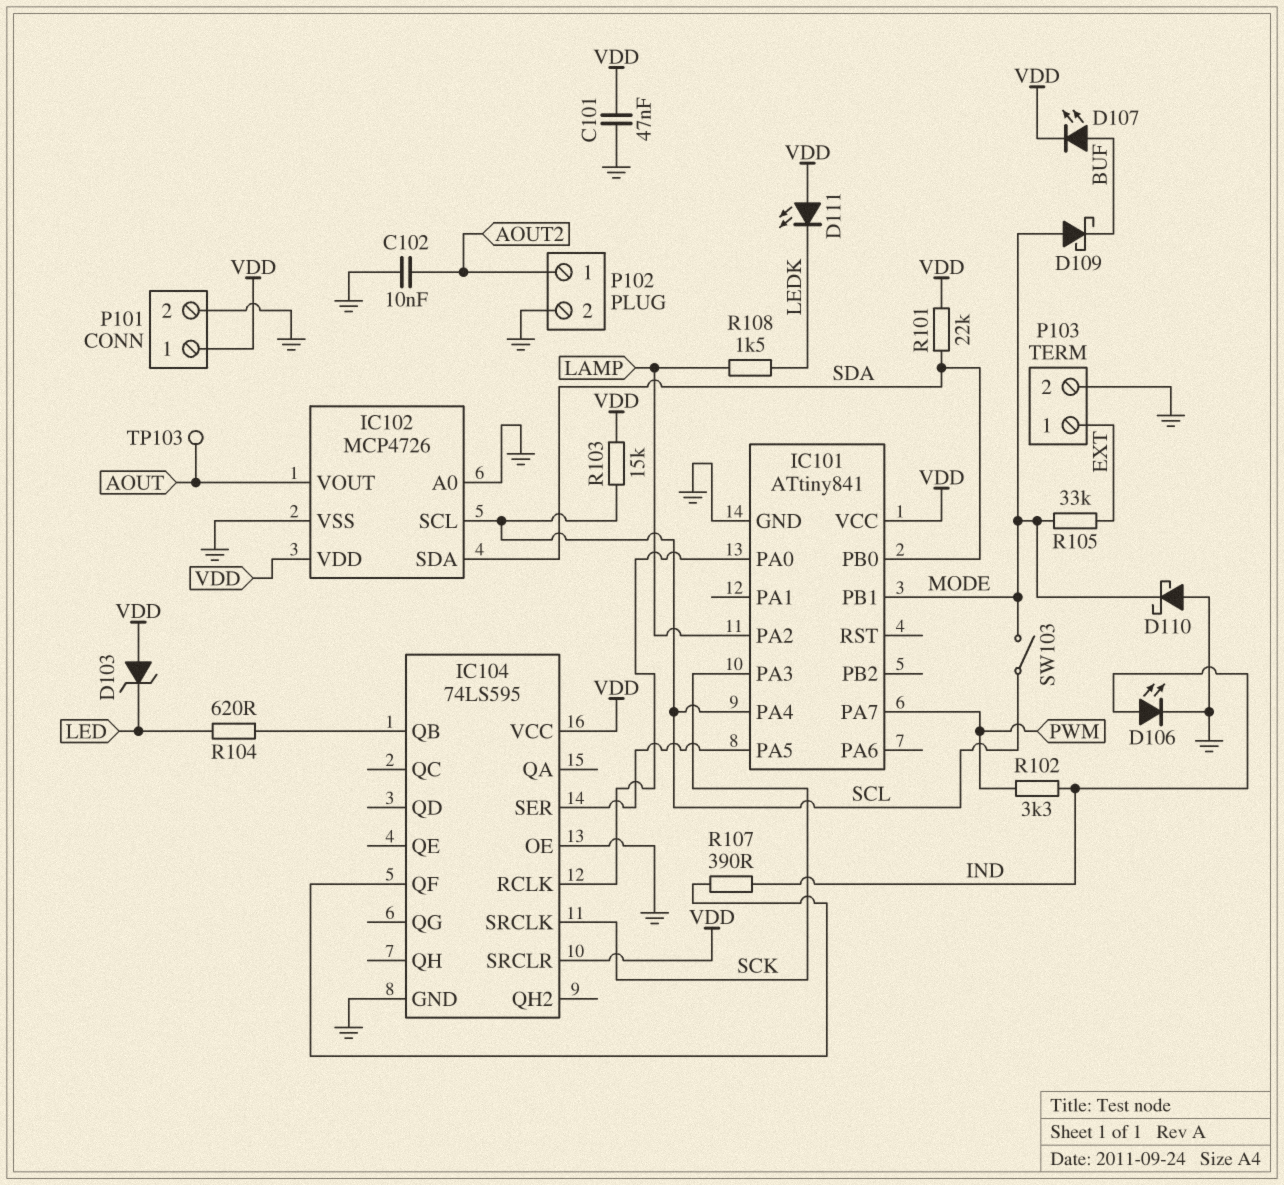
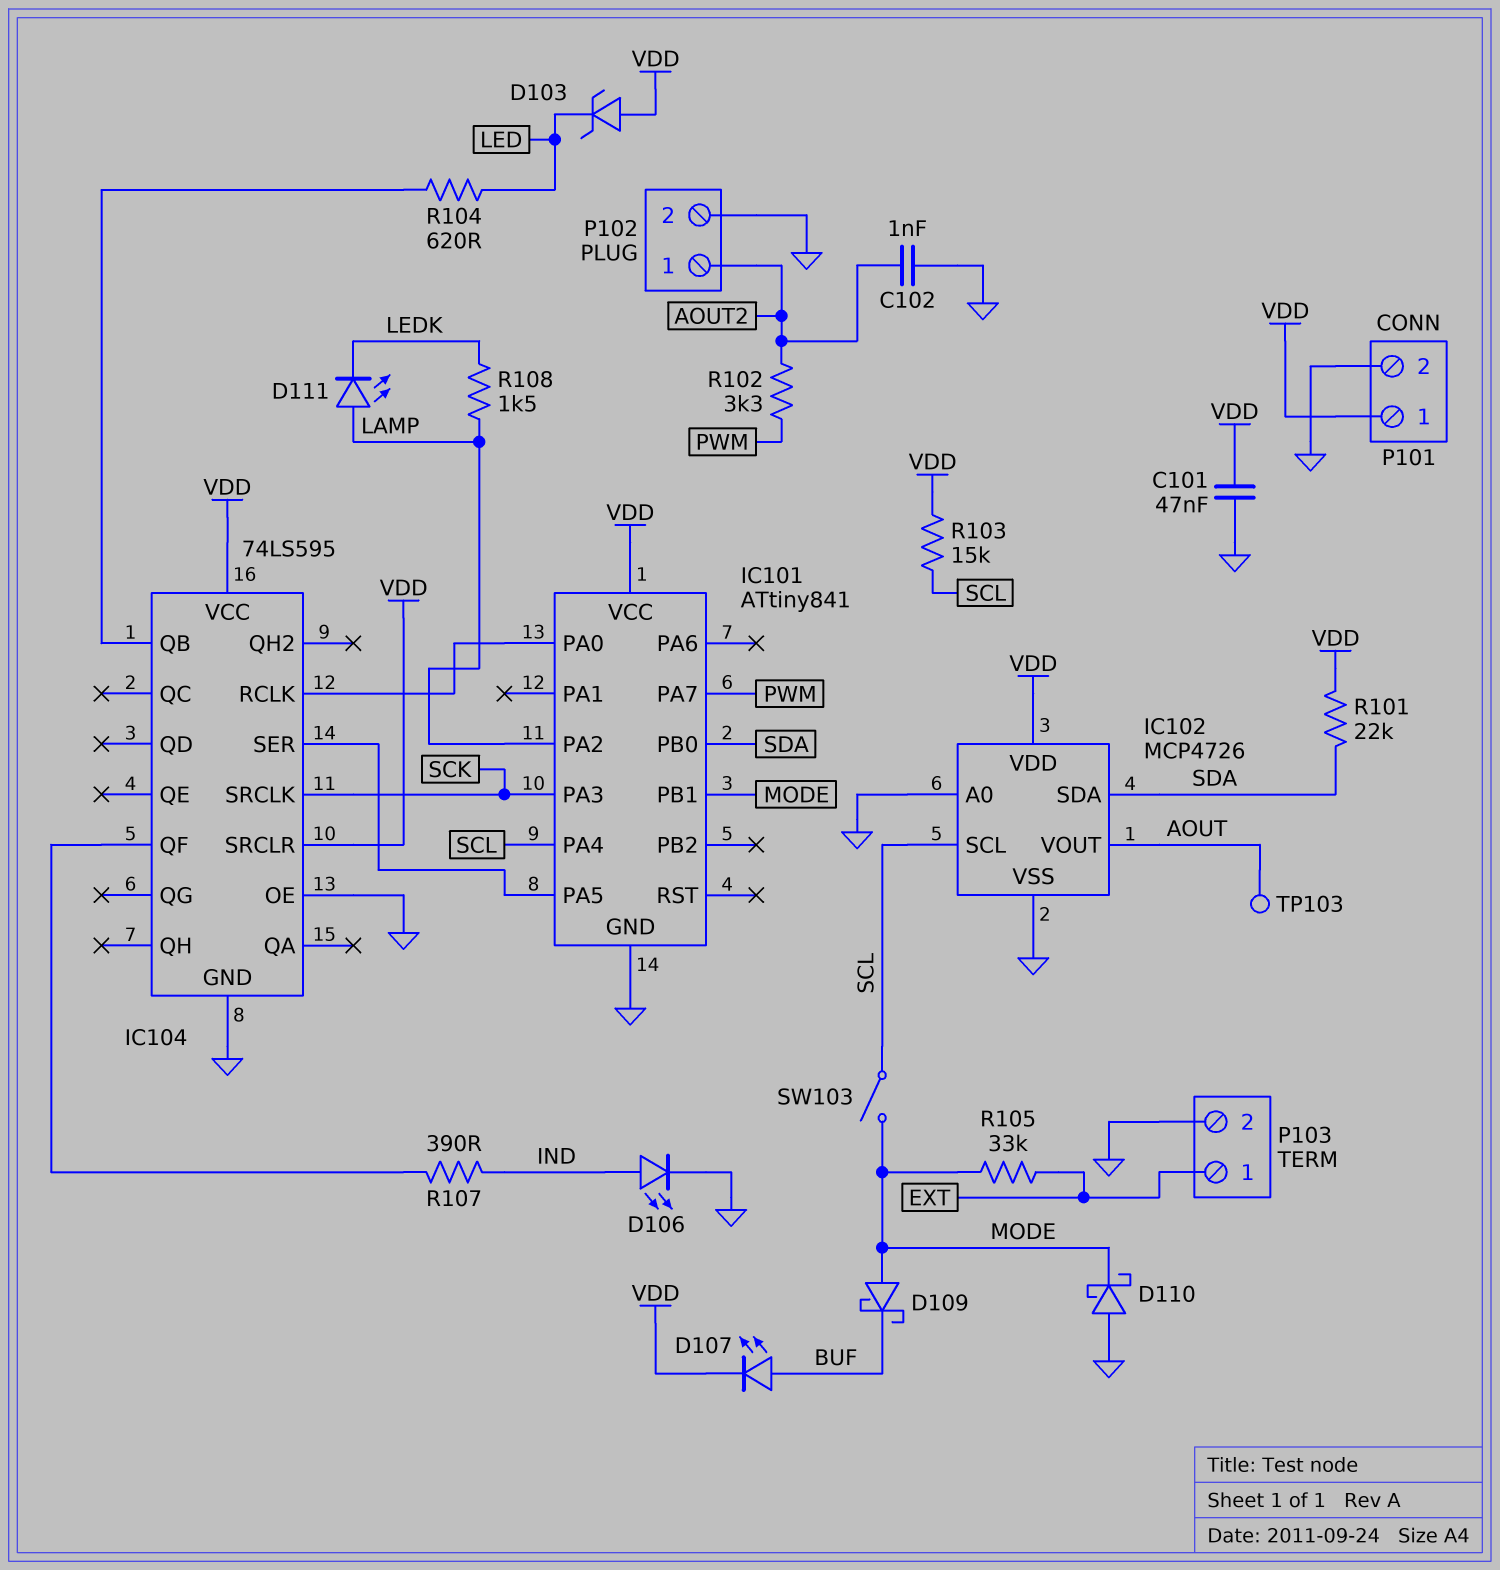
C102: 10nF (AOUT2, GND) -> 1nF (AOUT2, GND)
D111: LED (A VDD, K LEDK) -> LED (A LAMP, K LEDK)
R102: 3.3k (IND, PWM) -> 3.3k (AOUT2, PWM)

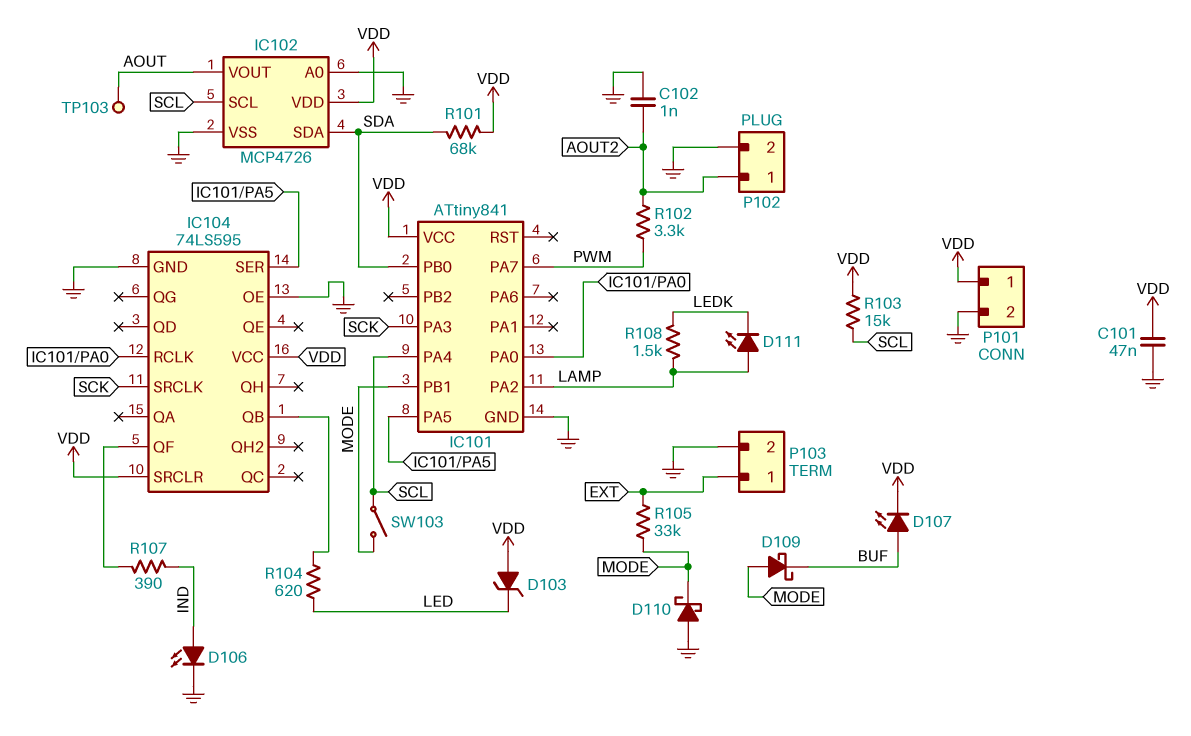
R101: 22k (SDA, VDD) -> 68k (SDA, VDD)

